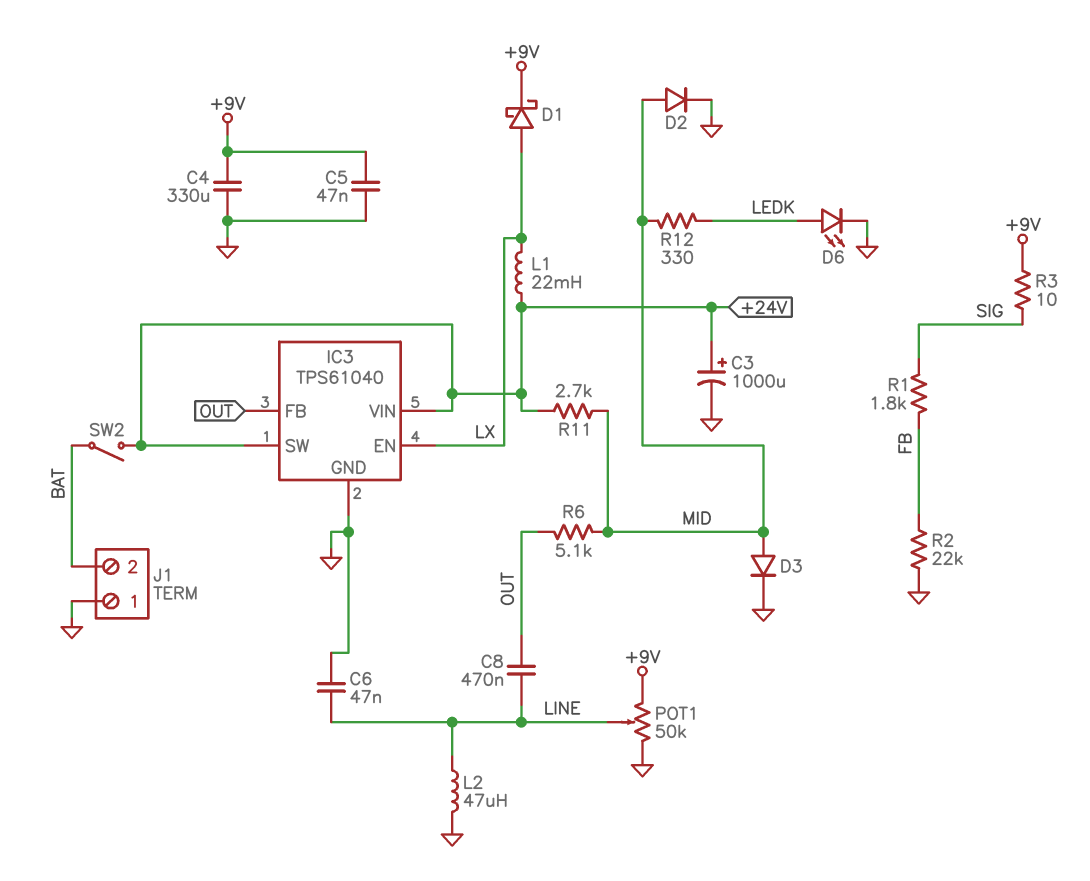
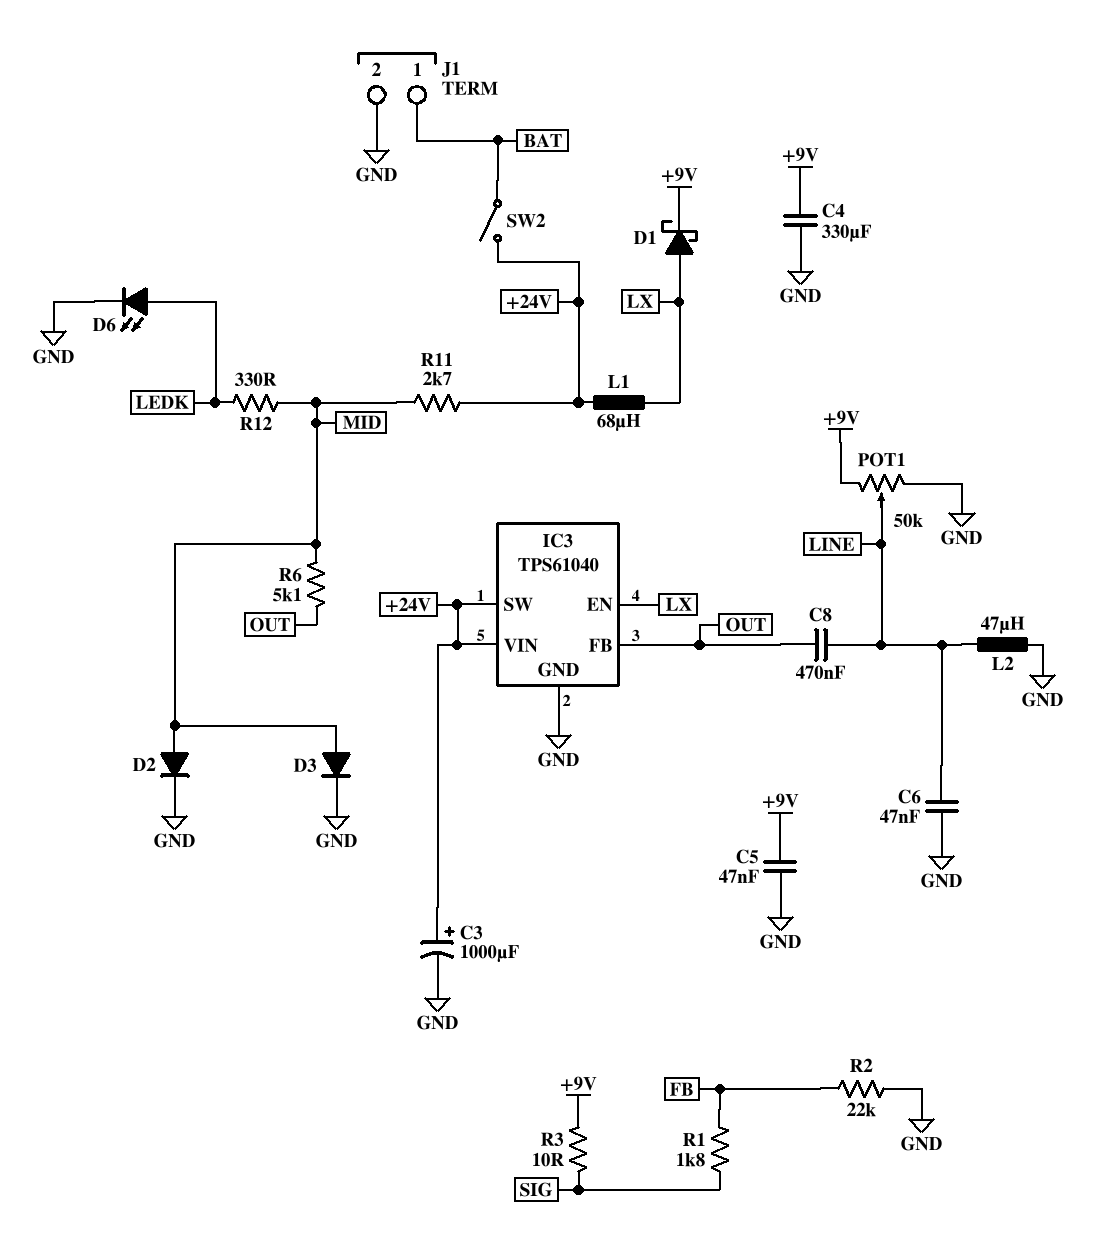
J1 pin 1: GND -> BAT
J1 pin 2: BAT -> GND
L1: 22mH (+24V, LX) -> 68uH (+24V, LX)

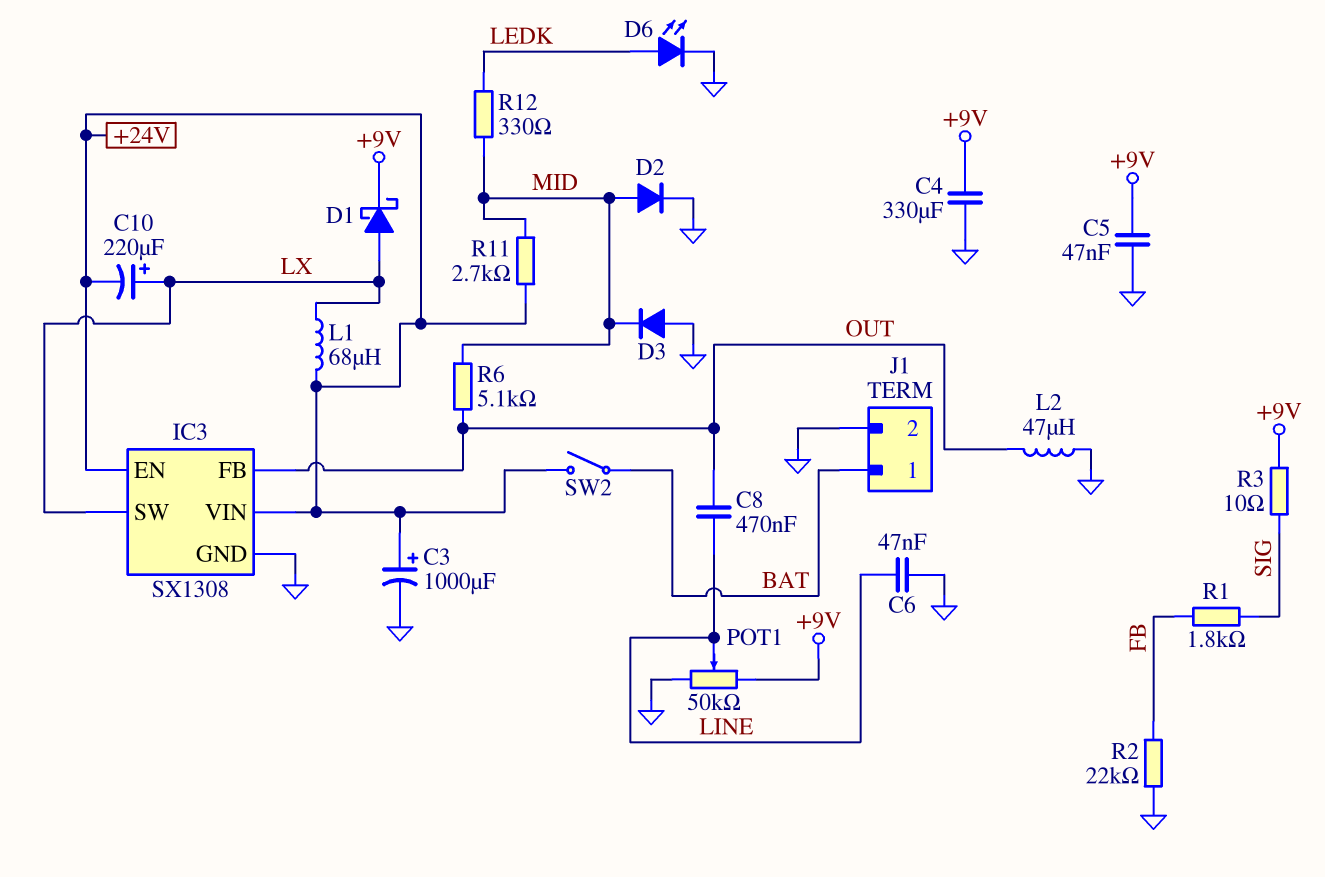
C10: none -> 220uF (plus LX, minus +24V)
D3: diode (A MID, K GND) -> diode (A GND, K MID)
IC3: TPS61040 -> SX1308
IC3 pin EN: LX -> +24V
IC3 pin SW: +24V -> LX
L2: 47uH (GND, LINE) -> 47uH (GND, OUT)

